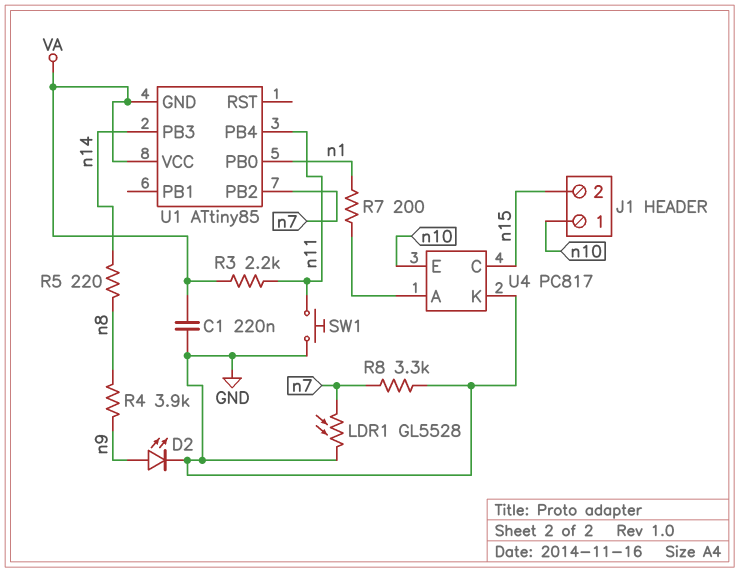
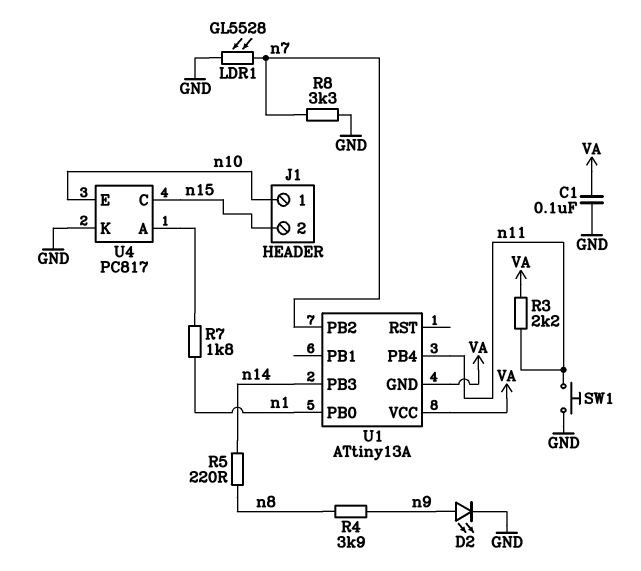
C1: 220nF (GND, VA) -> 100nF (GND, VA)
R7: 200 (U4/A, n1) -> 1.8k (U4/A, n1)
U1: ATtiny85 -> ATtiny13A

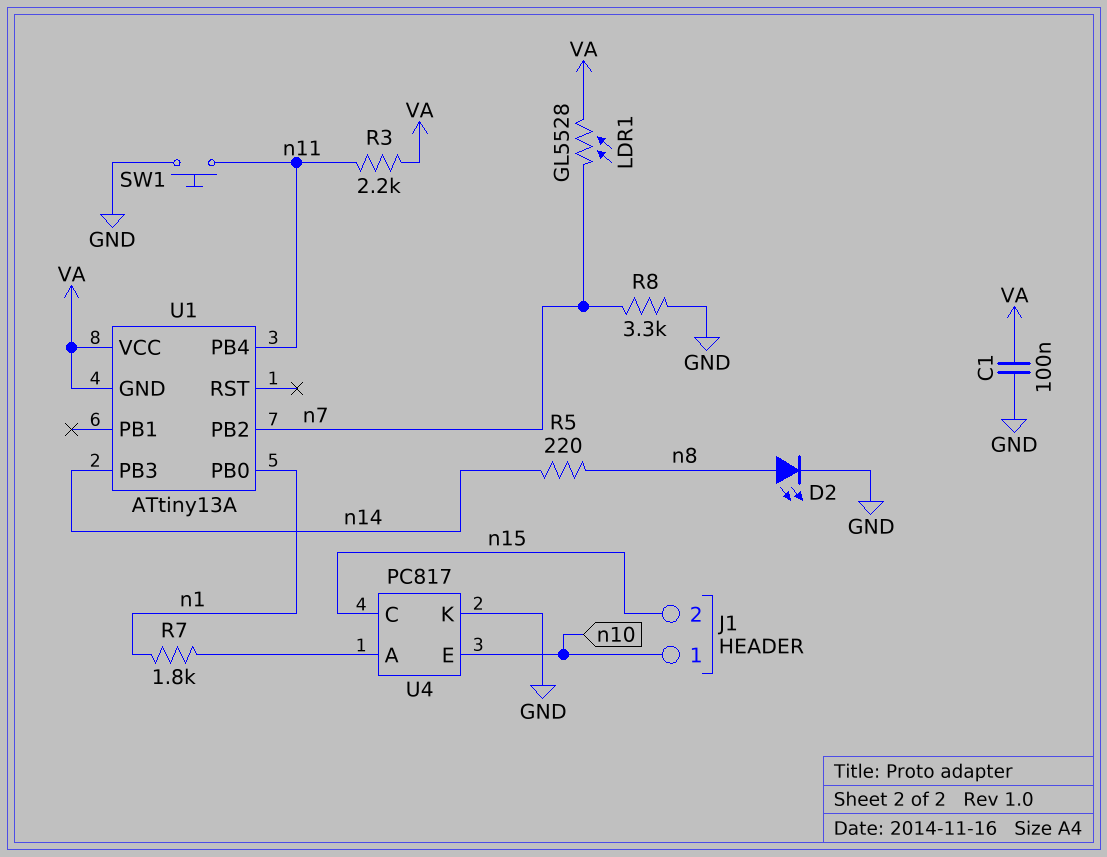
D2: LED (A n9, K GND) -> LED (A n8, K GND)
LDR1: GL5528 (GND, n7) -> GL5528 (VA, n7)
R4: 3.9k (n8, n9) -> none

